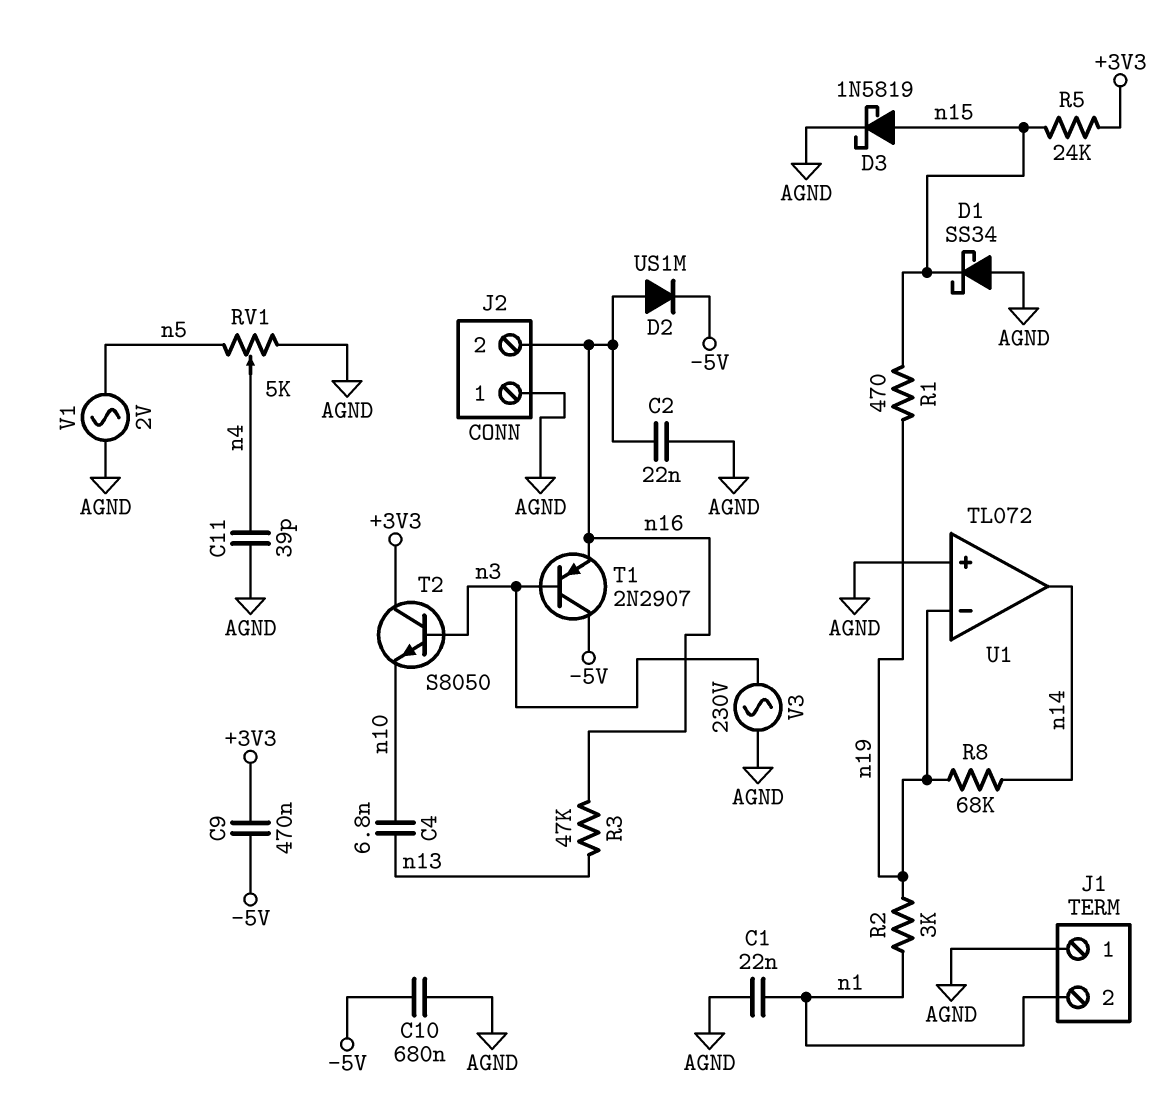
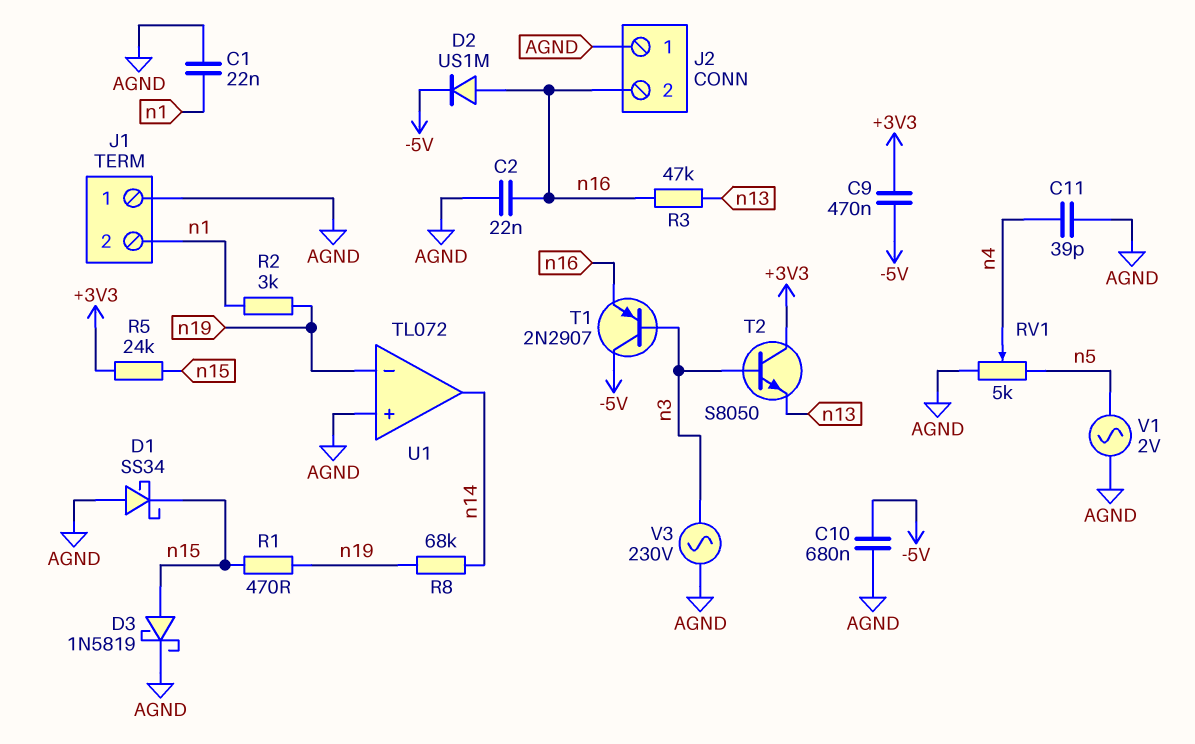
C4: 6.8nF (n10, n13) -> none
T2: NPN S8050 (B n3, C +3V3, E n10) -> NPN S8050 (B n3, C +3V3, E n13)

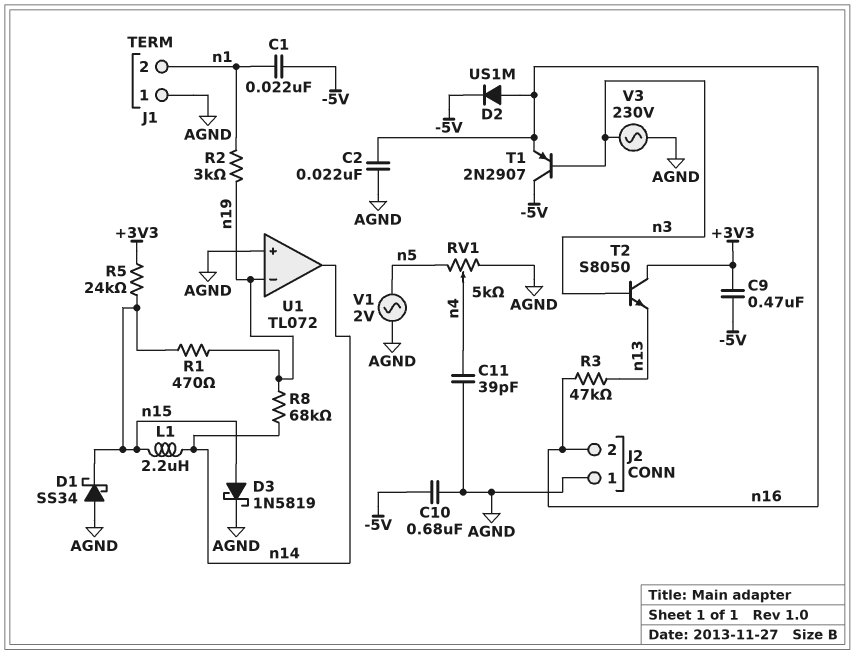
C1: 22nF (AGND, n1) -> 22nF (-5V, n1)
L1: none -> 2.2uH (n14, n15)

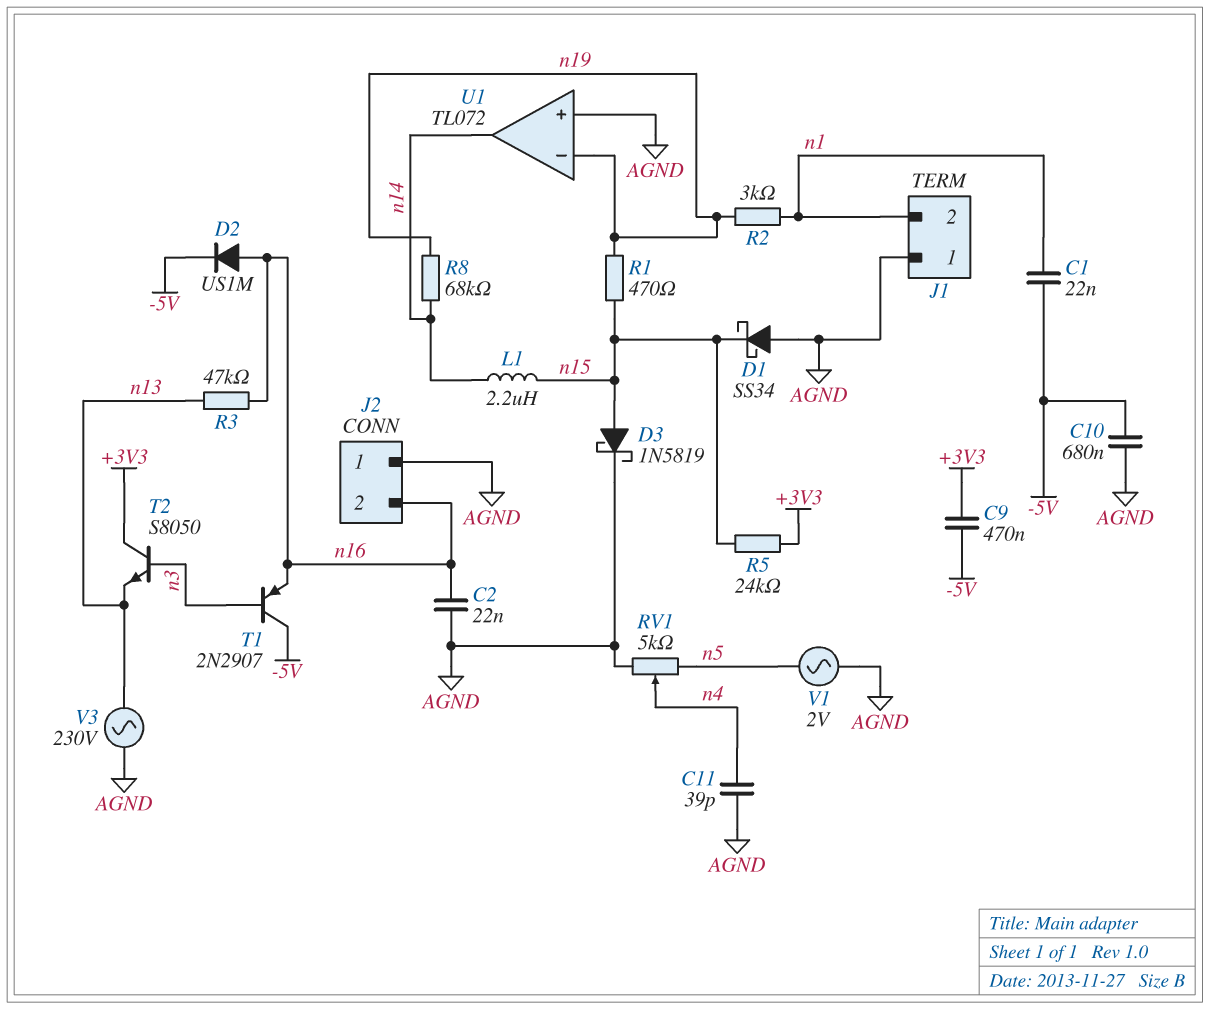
V3: AC 230V (AGND, n3) -> AC 230V (AGND, n13)

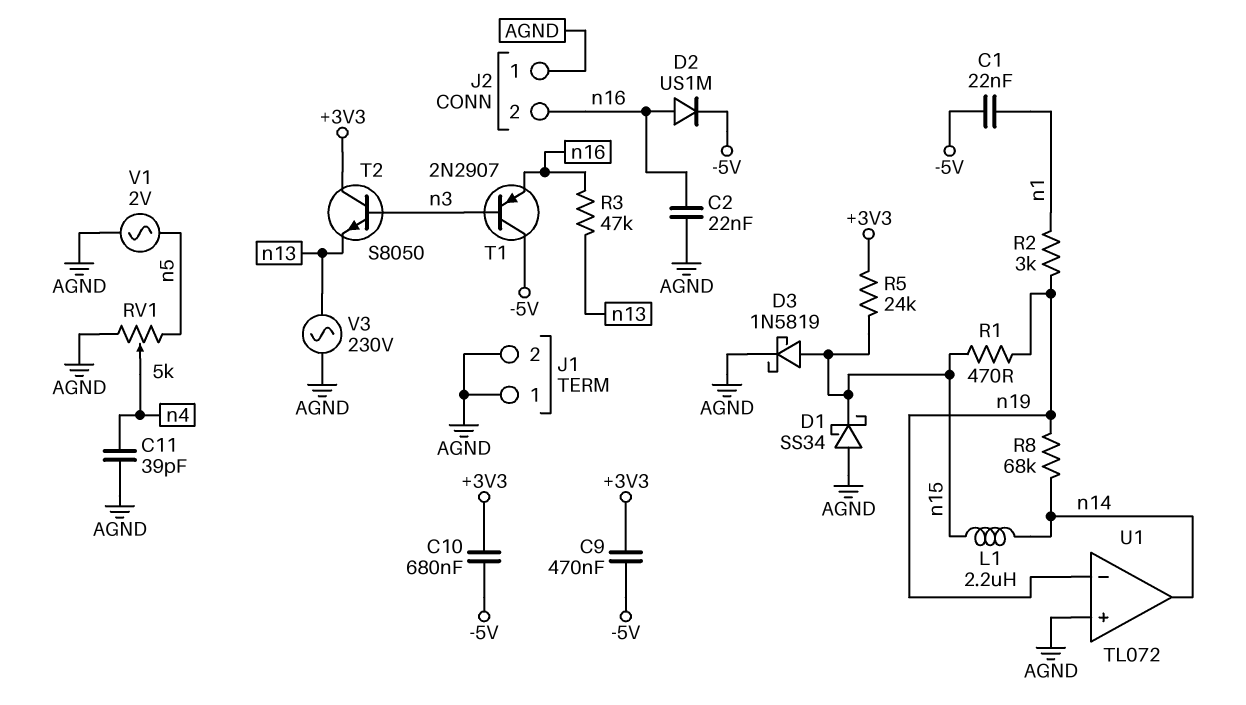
C10: 680nF (-5V, AGND) -> 680nF (+3V3, -5V)
J1 pin 2: n1 -> AGND

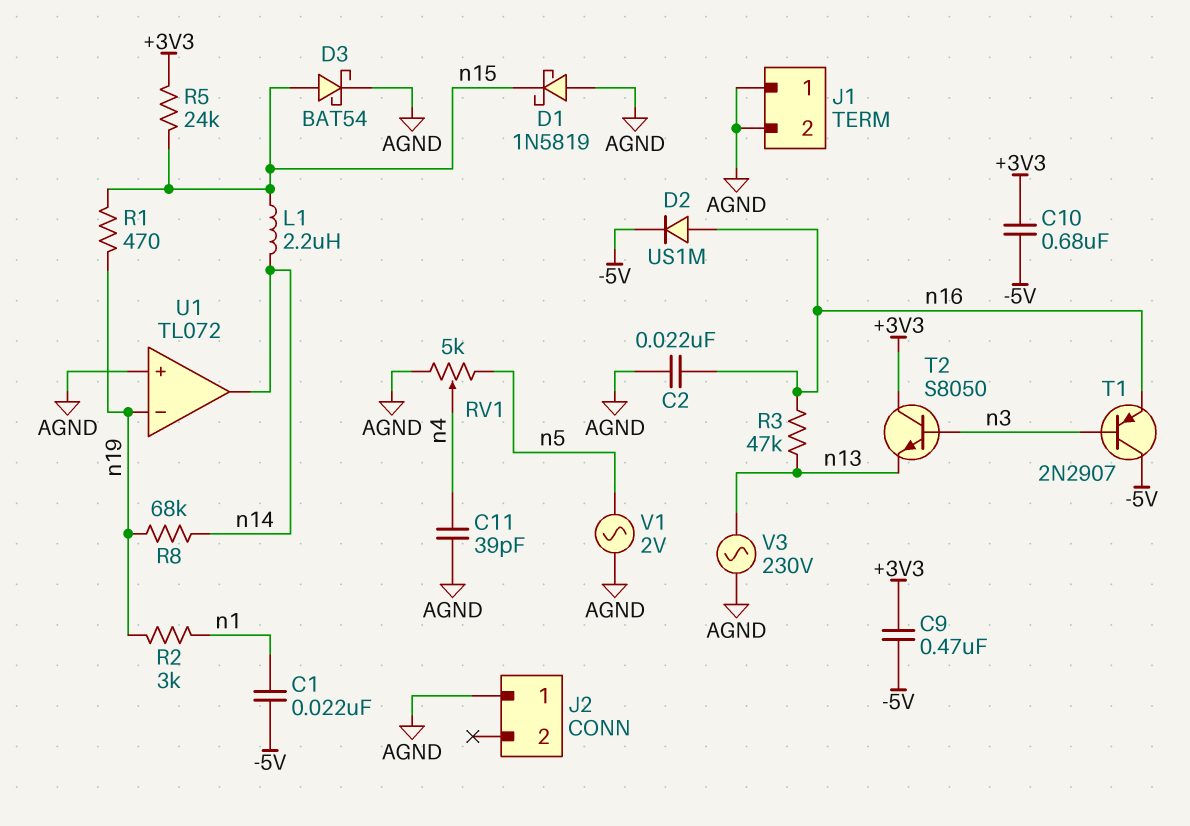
D1: schottky SS34 (A AGND, K n15) -> schottky 1N5819 (A AGND, K n15)
D3: schottky 1N5819 (A n15, K AGND) -> schottky BAT54 (A n15, K AGND)
J2 pin 2: n16 -> none

